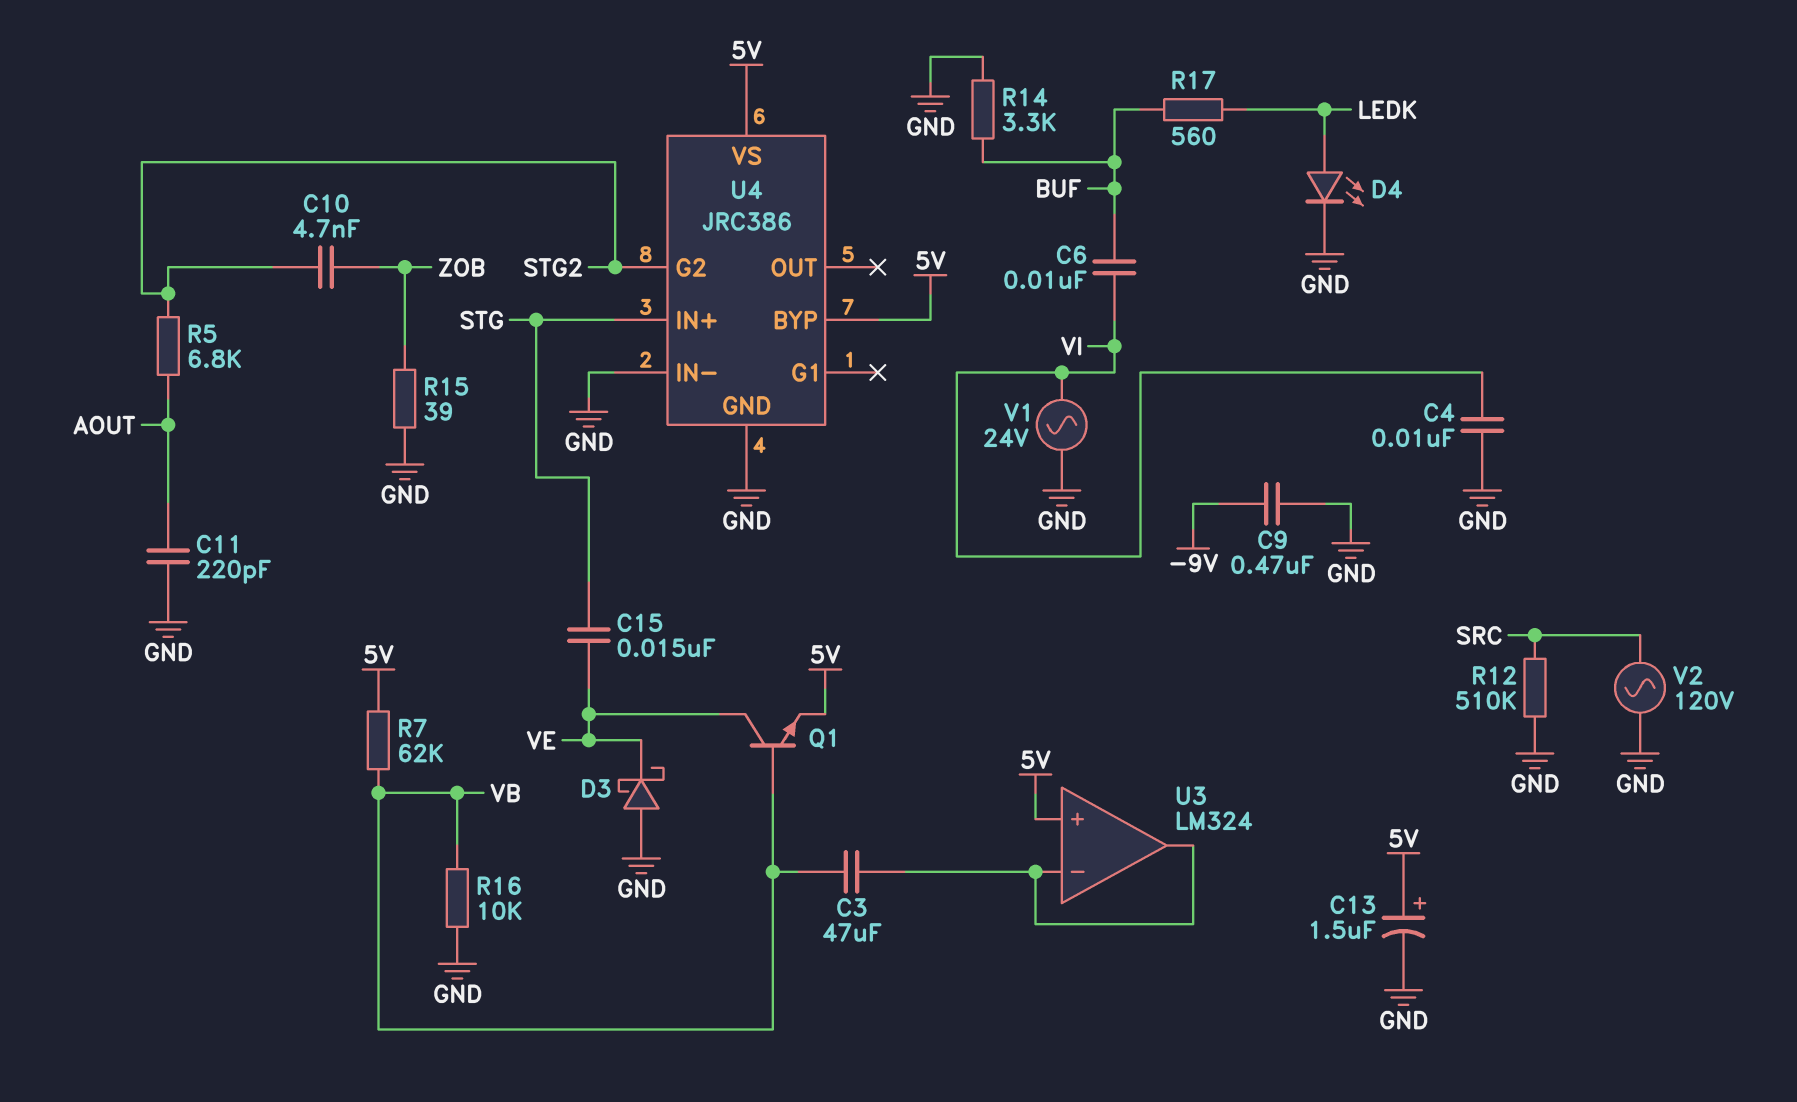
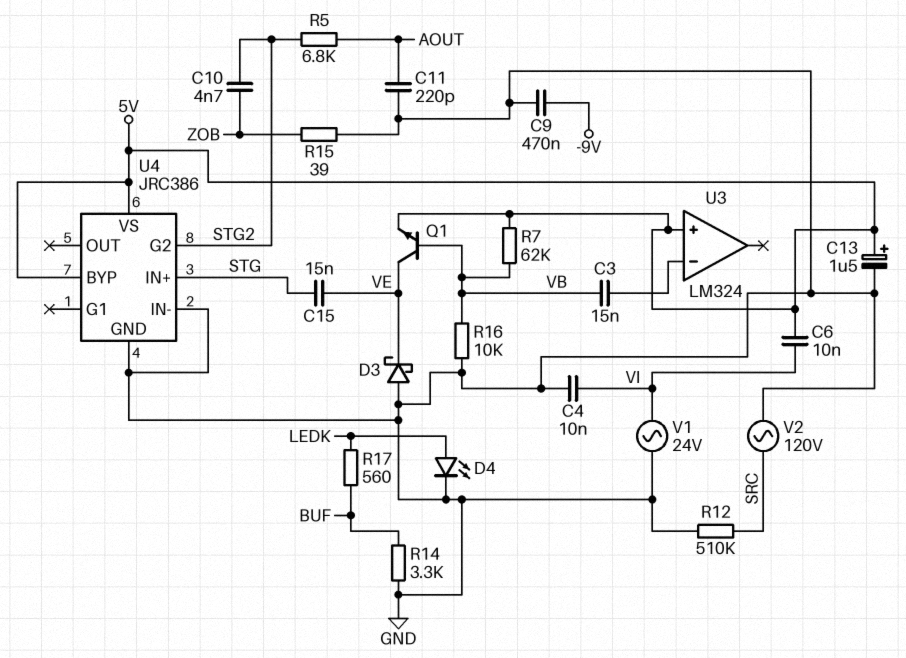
C3: 47uF (U3/in-, VB) -> 15nF (U3/in-, VB)
C6: 10nF (BUF, VI) -> 10nF (5V, VI)
U3 pin out: U3/in- -> none

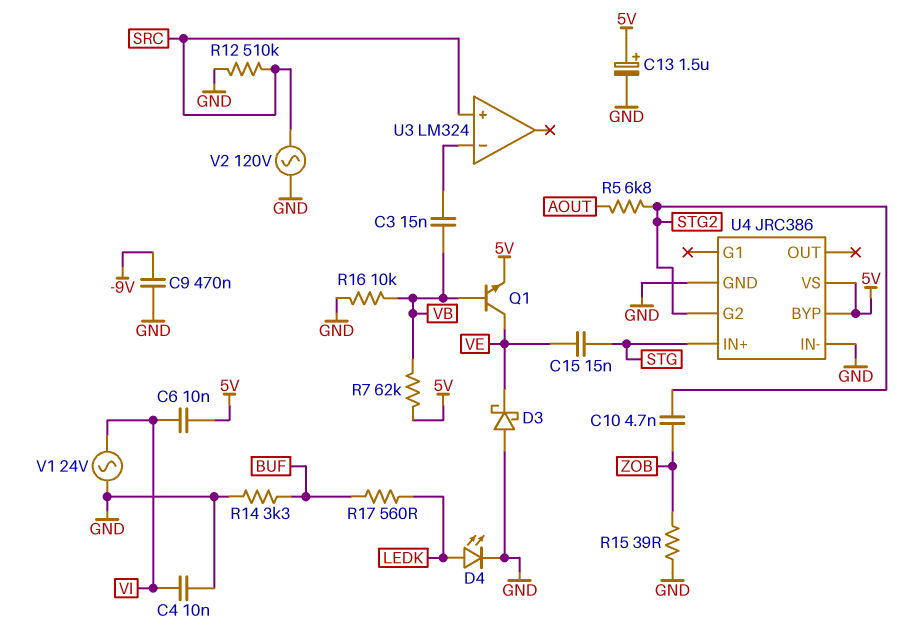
C11: 220pF (AOUT, GND) -> none
U3 pin in+: 5V -> SRC

